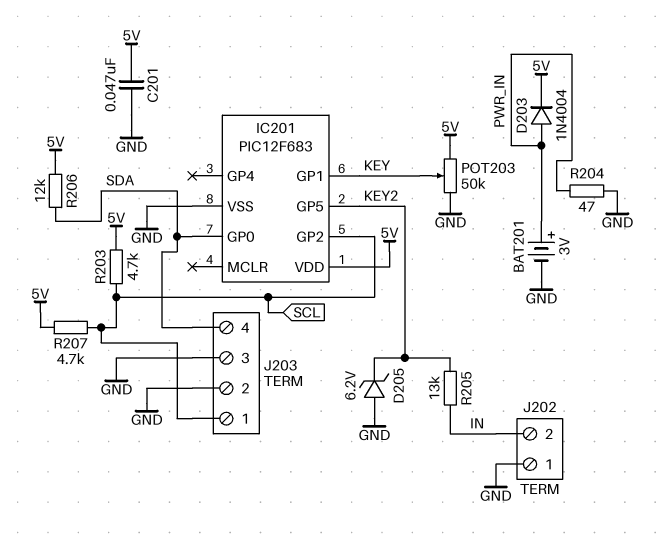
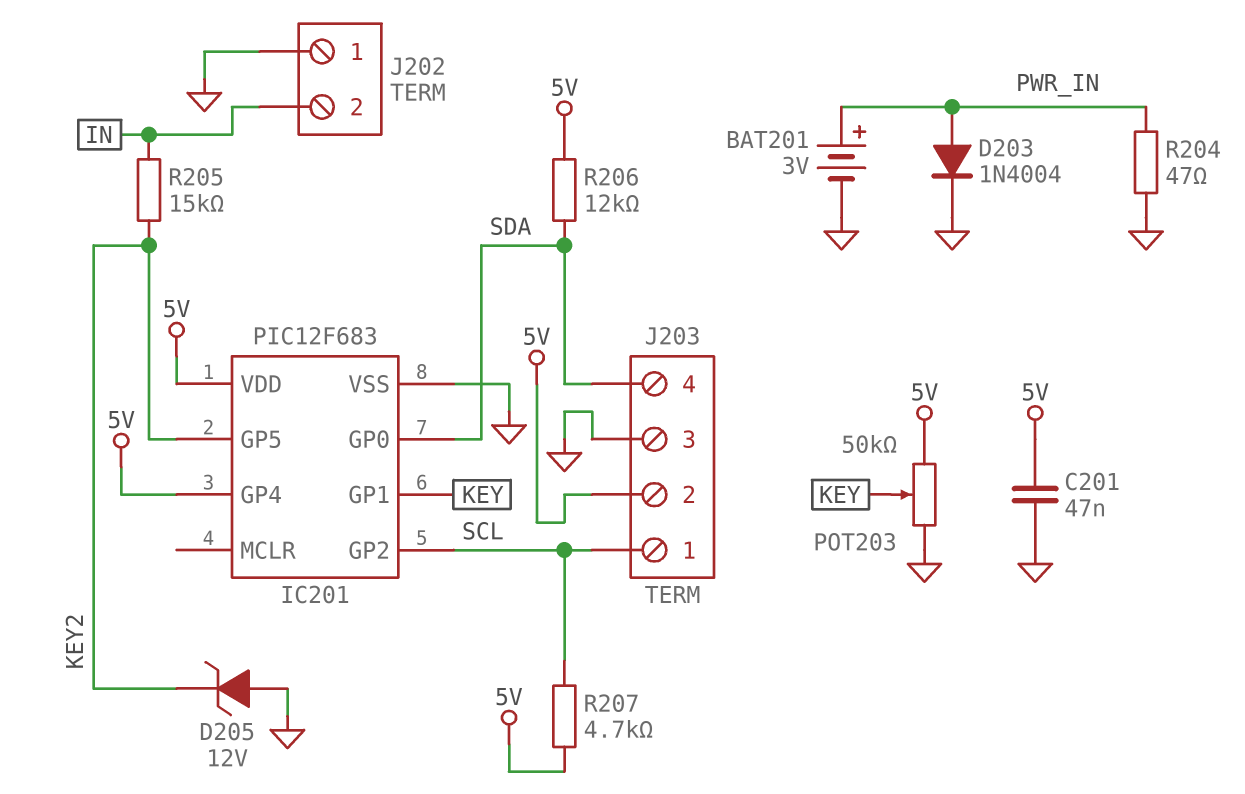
D203: diode 1N4004 (A PWR_IN, K 5V) -> diode 1N4004 (A PWR_IN, K GND)
D205: zener 6.2V (A GND, K KEY2) -> zener 12V (A GND, K KEY2)
IC201 pin GP4: none -> 5V
J203 pin 2: GND -> 5V
R203: 4.7k (5V, SCL) -> none
R205: 13k (IN, KEY2) -> 15k (IN, KEY2)

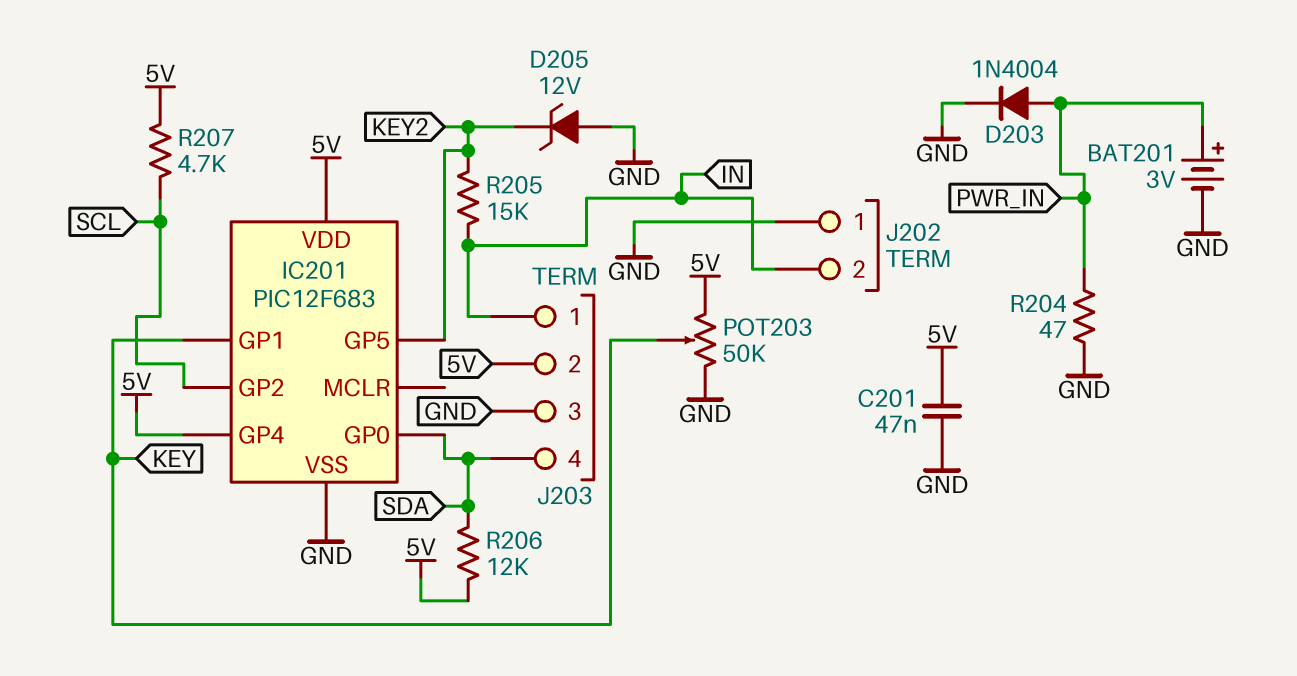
J203 pin 1: SCL -> IN

